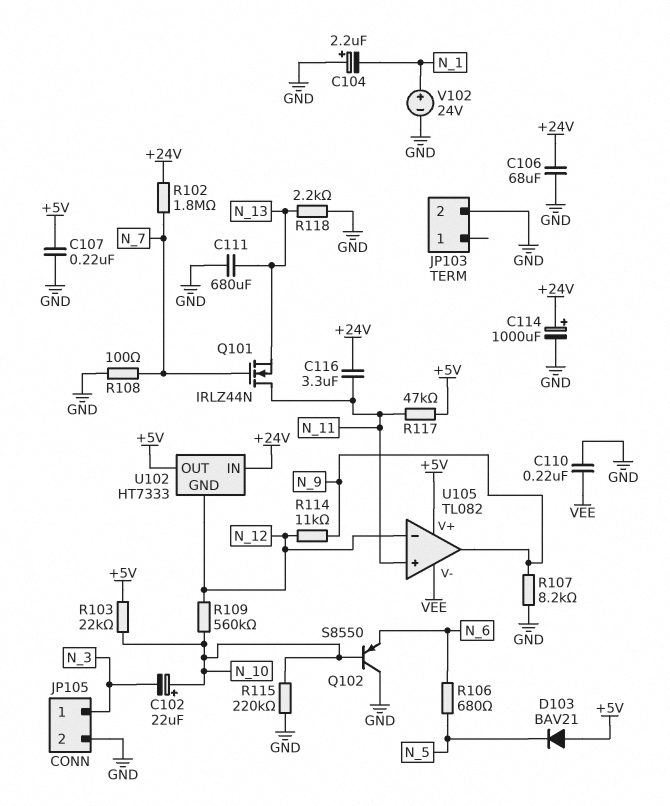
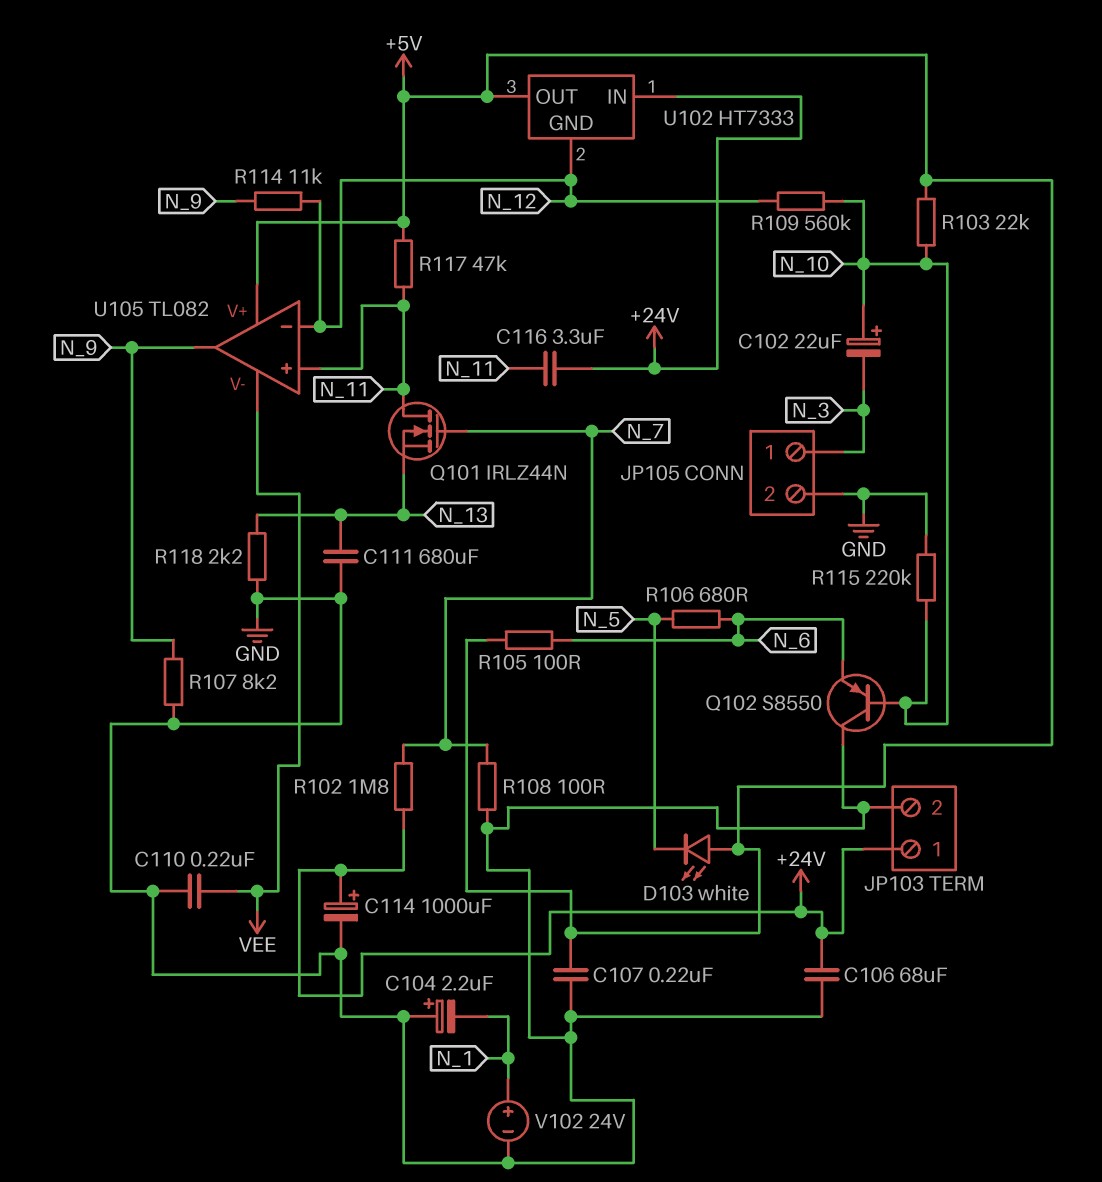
D103: diode BAV21 (A +5V, K N_5) -> LED white (A +5V, K N_5)
JP103 pin 1: none -> +24V
R105: none -> 100 (+5V, N_6)

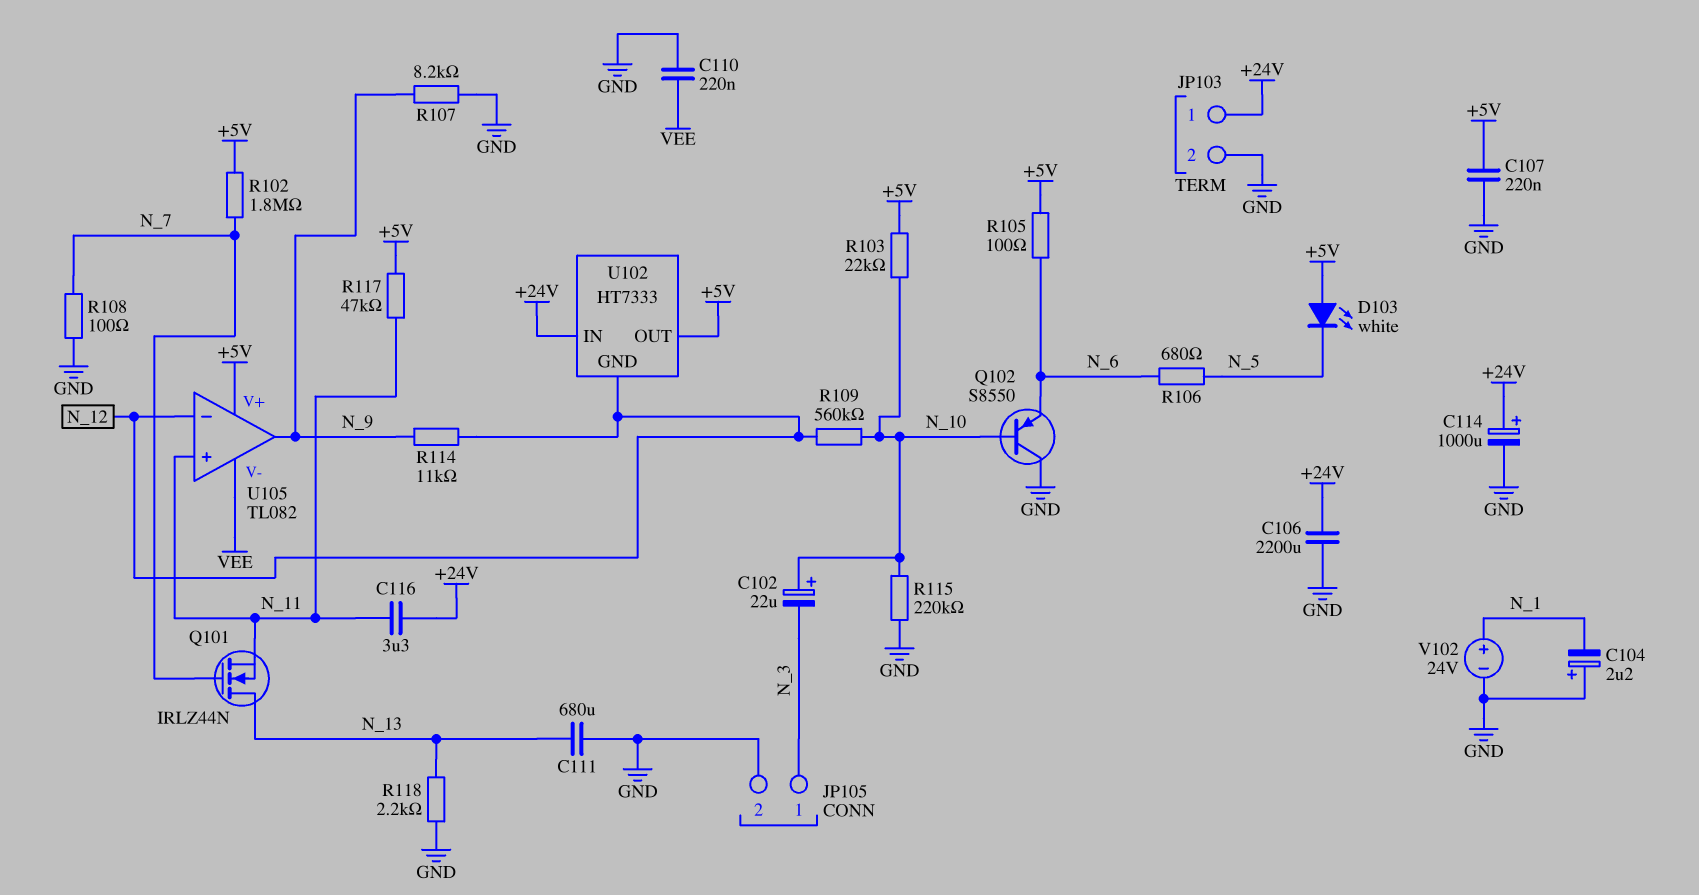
C106: 68uF (+24V, GND) -> 2200uF (+24V, GND)
Q101: NMOS IRLZ44N (G N_7, D N_11, S N_13) -> NMOS IRLZ44N (G N_7, D N_13, S N_11)
R102: 1.8M (+24V, N_7) -> 1.8M (+5V, N_7)

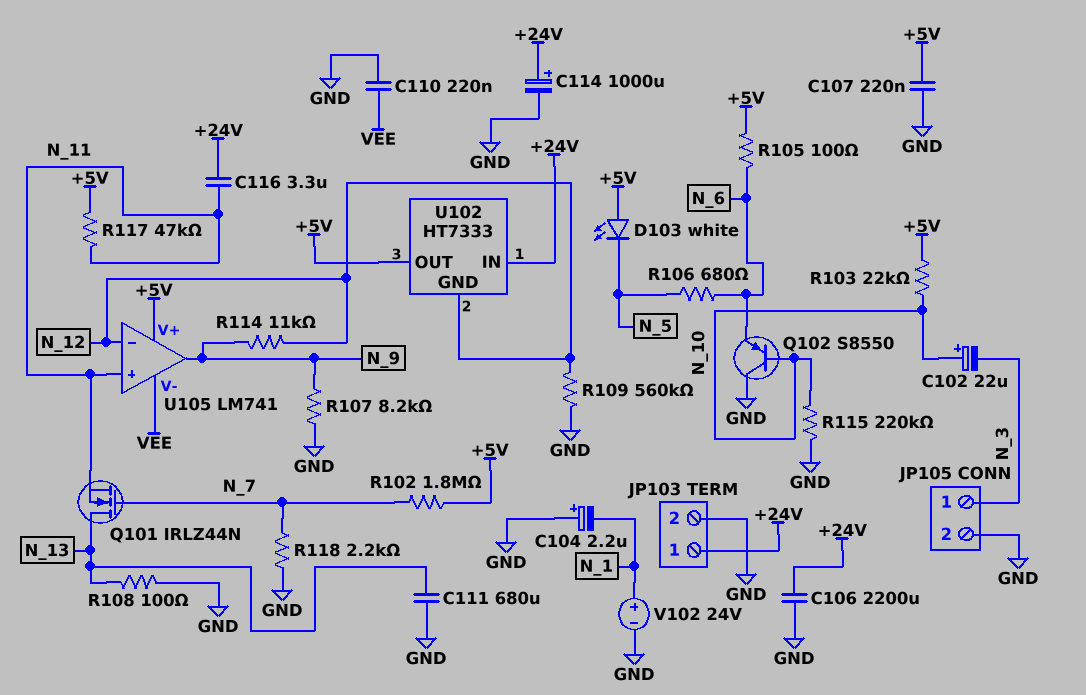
R108: 100 (GND, N_7) -> 100 (GND, N_13)
R109: 560k (N_10, N_12) -> 560k (GND, N_12)
R118: 2.2k (GND, N_13) -> 2.2k (GND, N_7)
U105: TL082 -> LM741

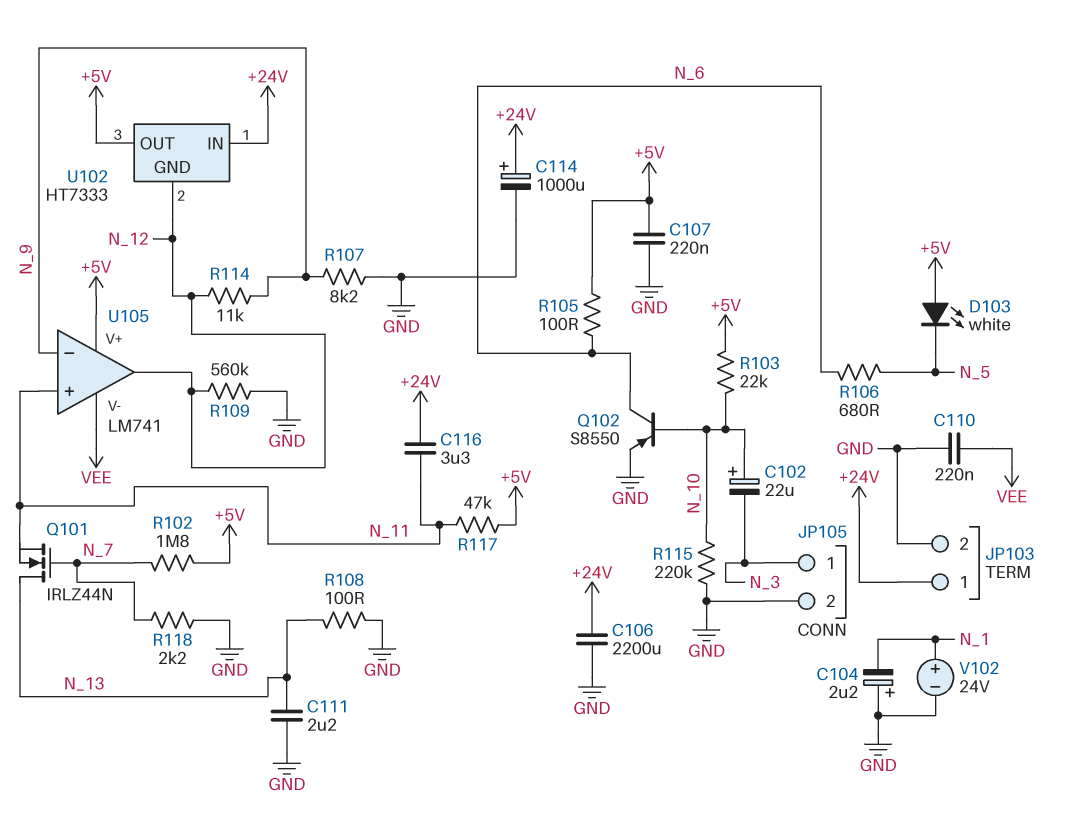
C111: 680uF (GND, N_13) -> 2.2uF (GND, N_13)
Q102: PNP S8550 (B N_10, C GND, E N_6) -> PNP S8550 (B N_10, C N_6, E GND)
U105 pin in-: N_12 -> N_9
U105 pin out: N_9 -> N_12

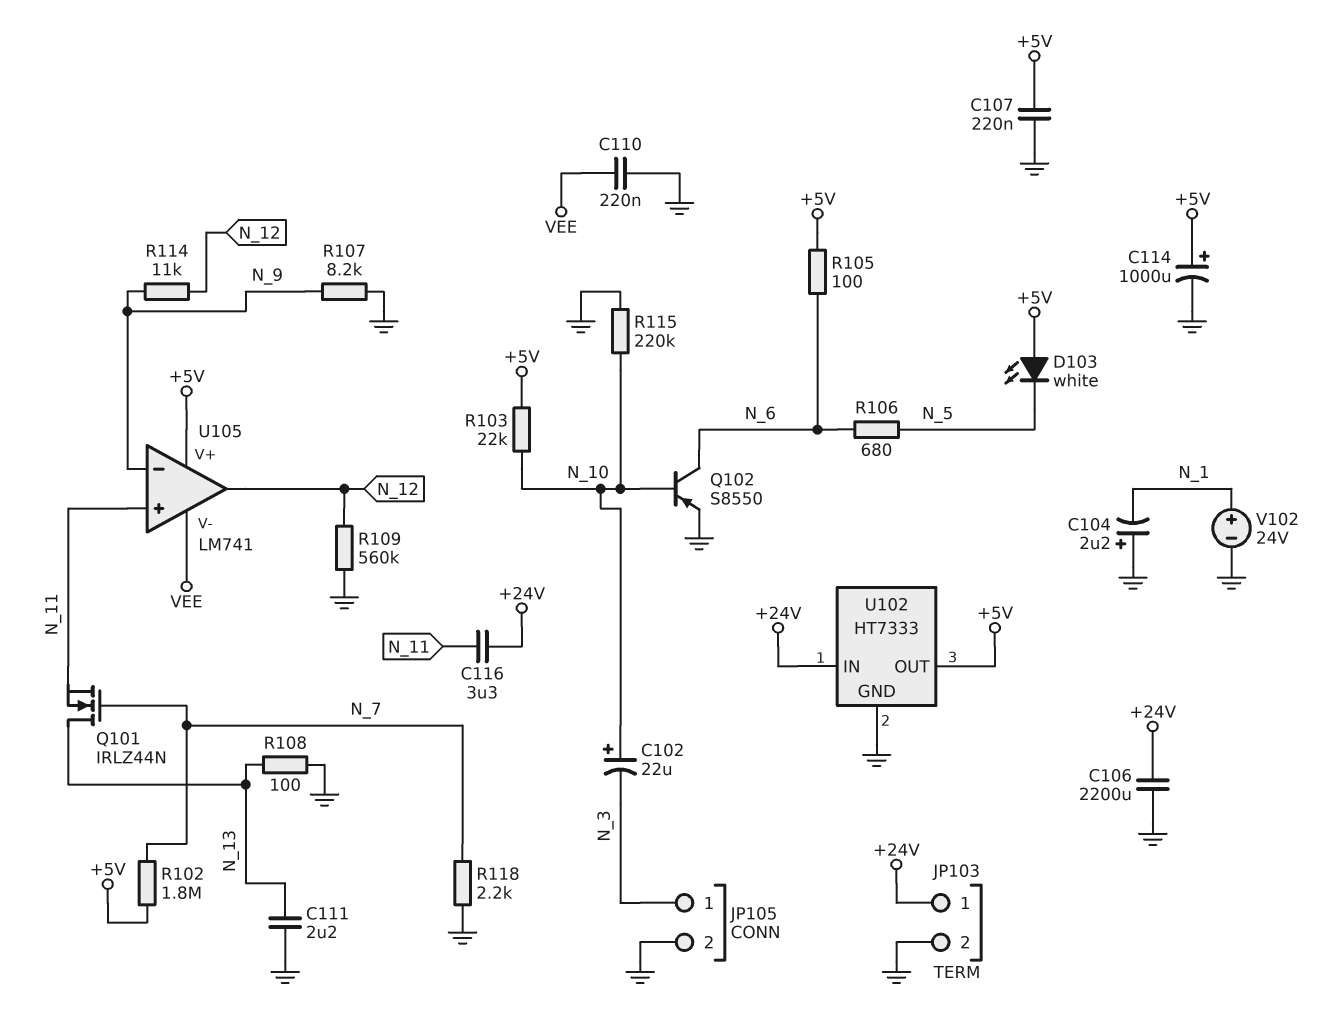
C114: 1000uF (plus +24V, minus GND) -> 1000uF (plus +5V, minus GND)
R117: 47k (+5V, N_11) -> none
U102 pin GND: N_12 -> GND

